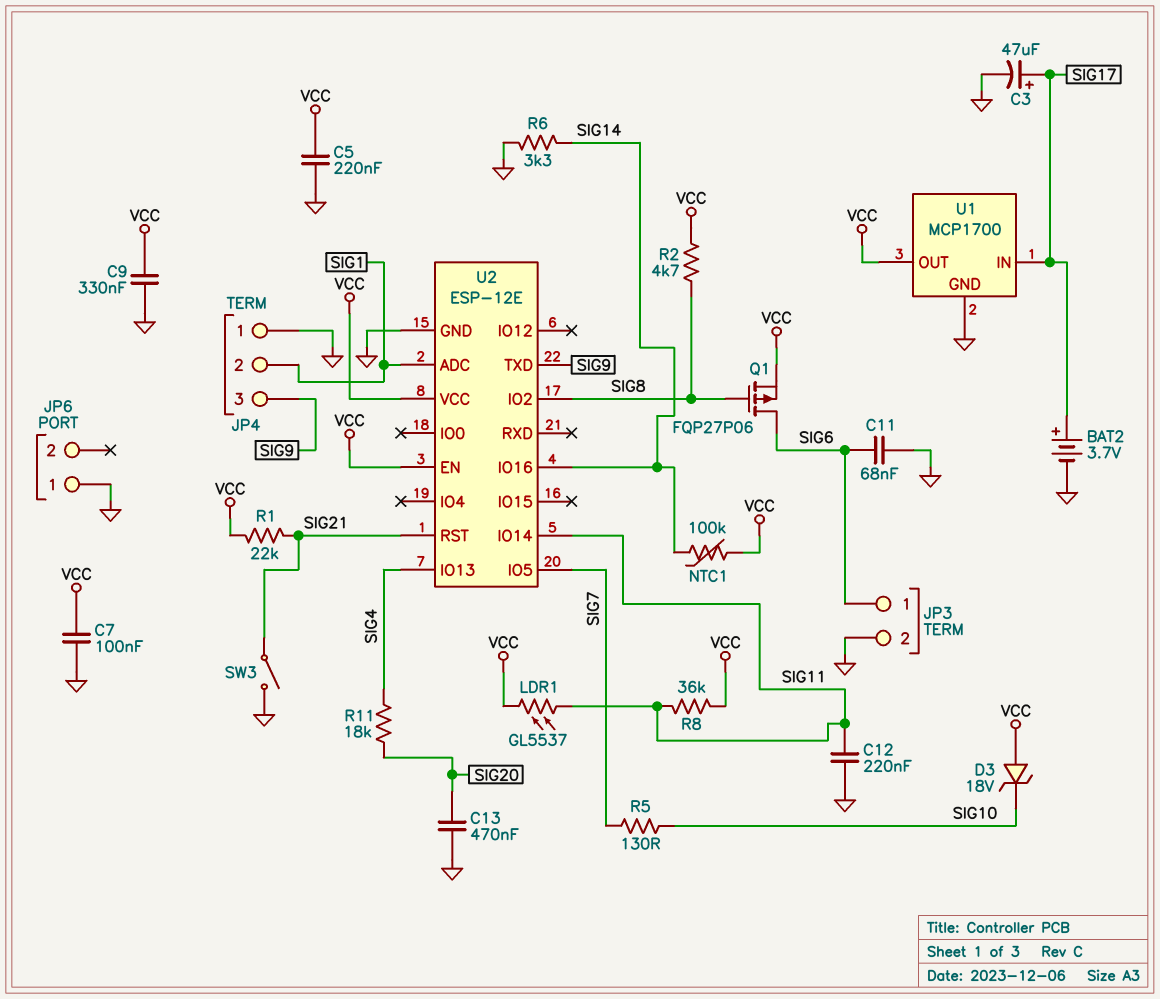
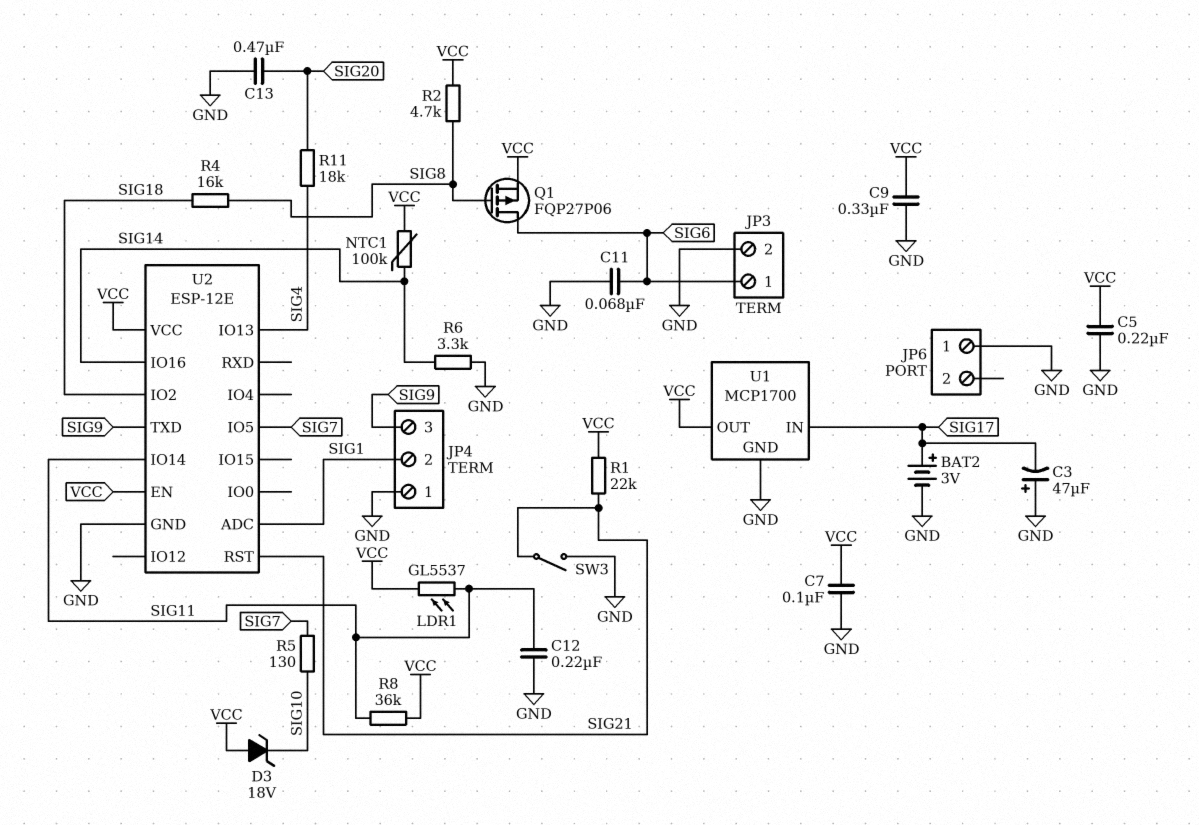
BAT2: 3.7V (plus SIG17, minus GND) -> 3V (plus SIG17, minus GND)
C3: 47uF (plus SIG17, minus GND) -> 47uF (plus GND, minus SIG17)
R4: none -> 16k (SIG8, SIG18)
U2 pin IO2: SIG8 -> SIG18

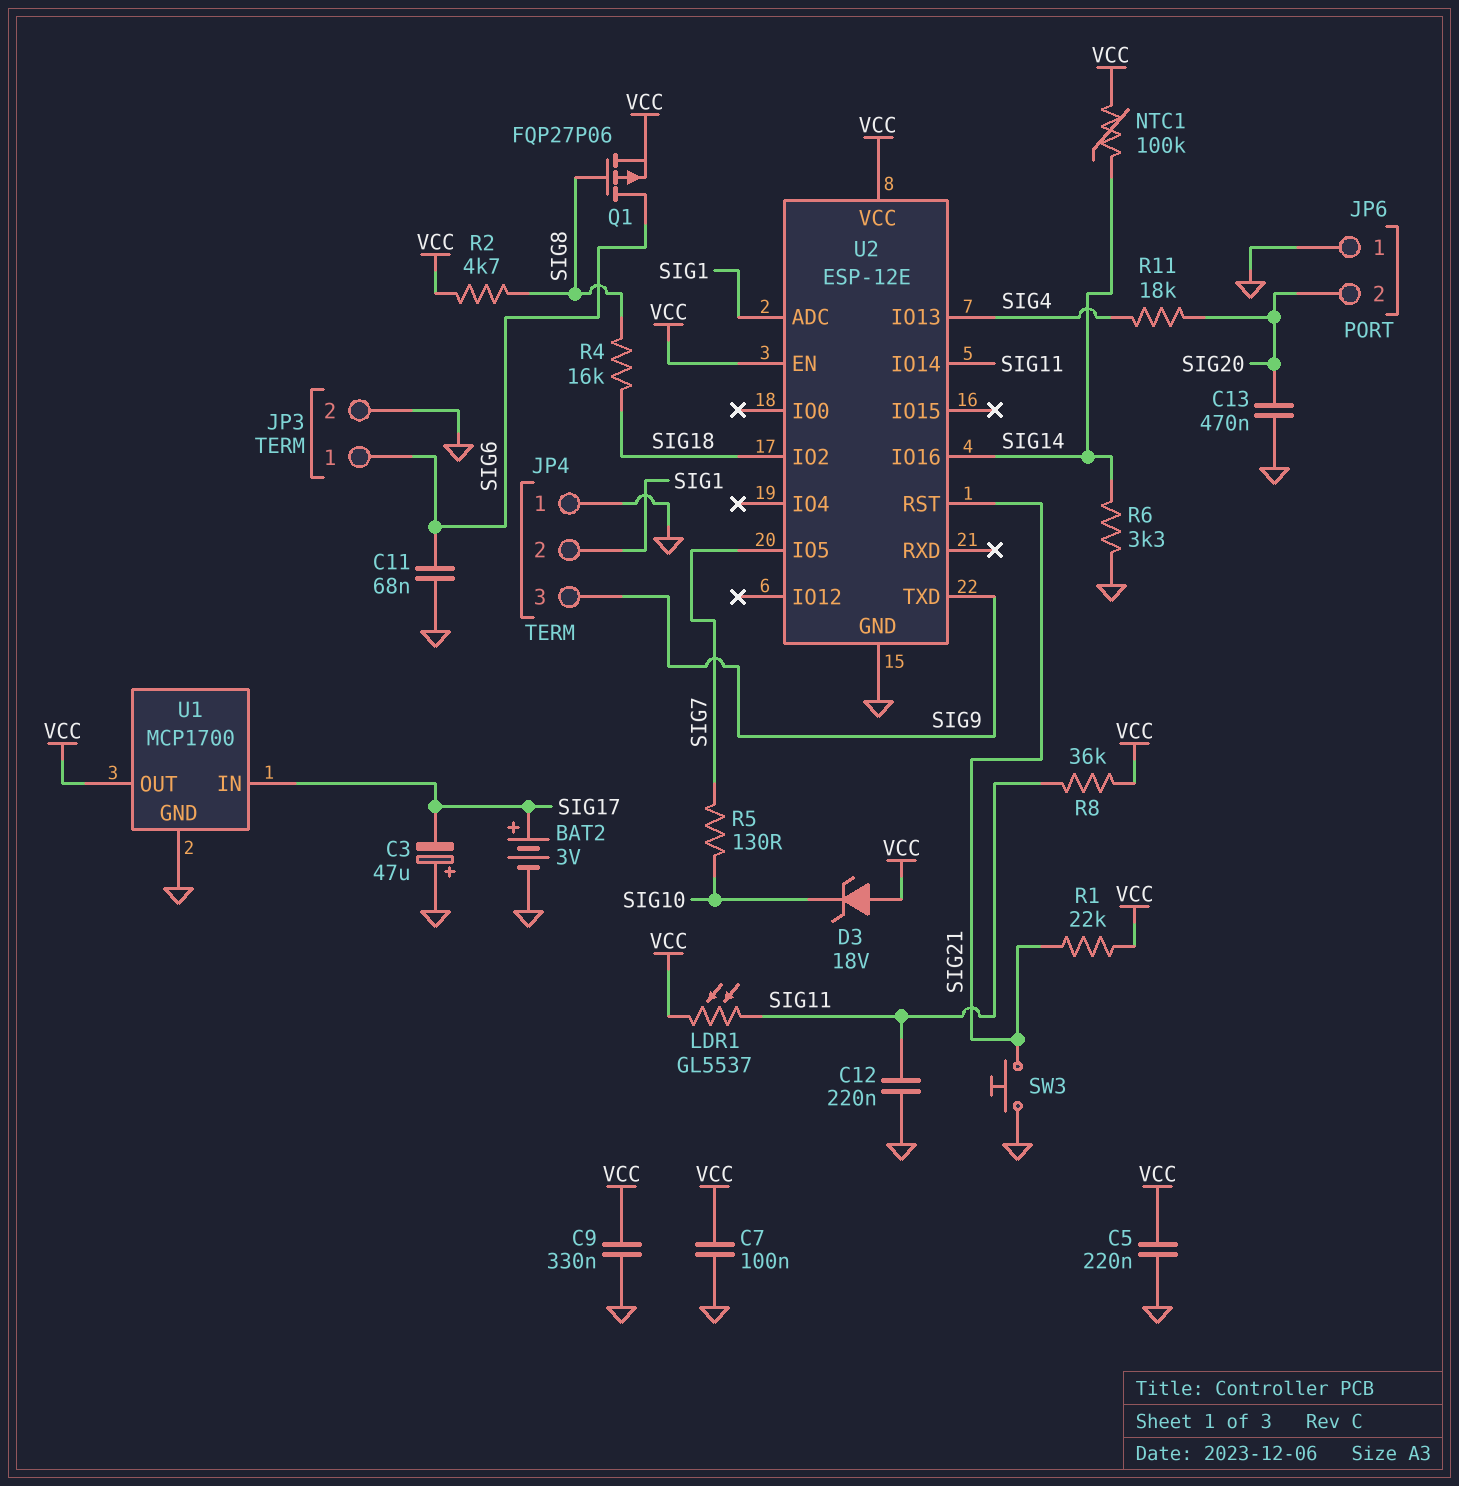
JP6 pin 2: none -> SIG20
SW3: switch (GND, SIG21) -> button (GND, SIG21)

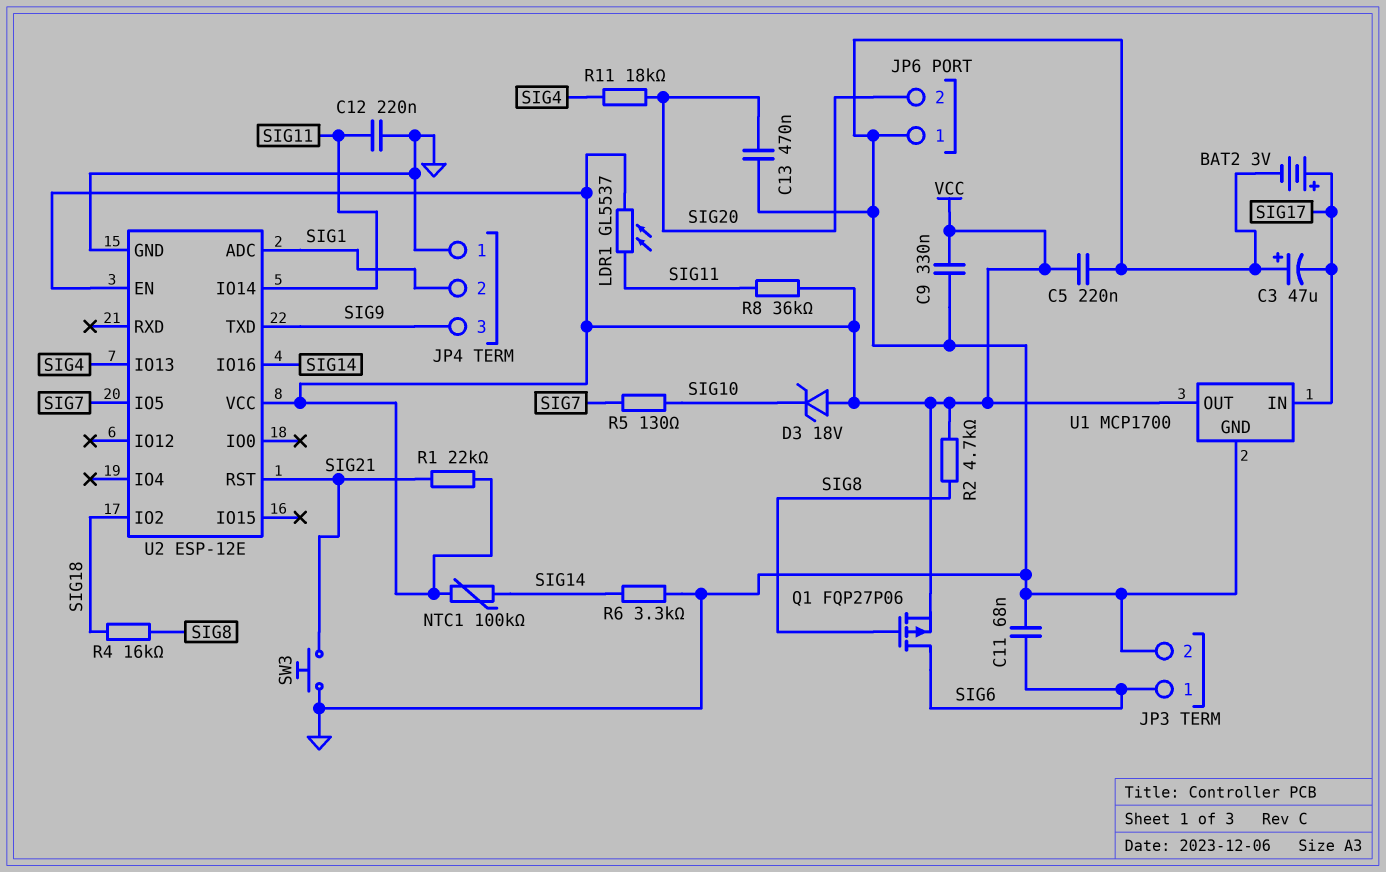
C7: 100nF (GND, VCC) -> none

